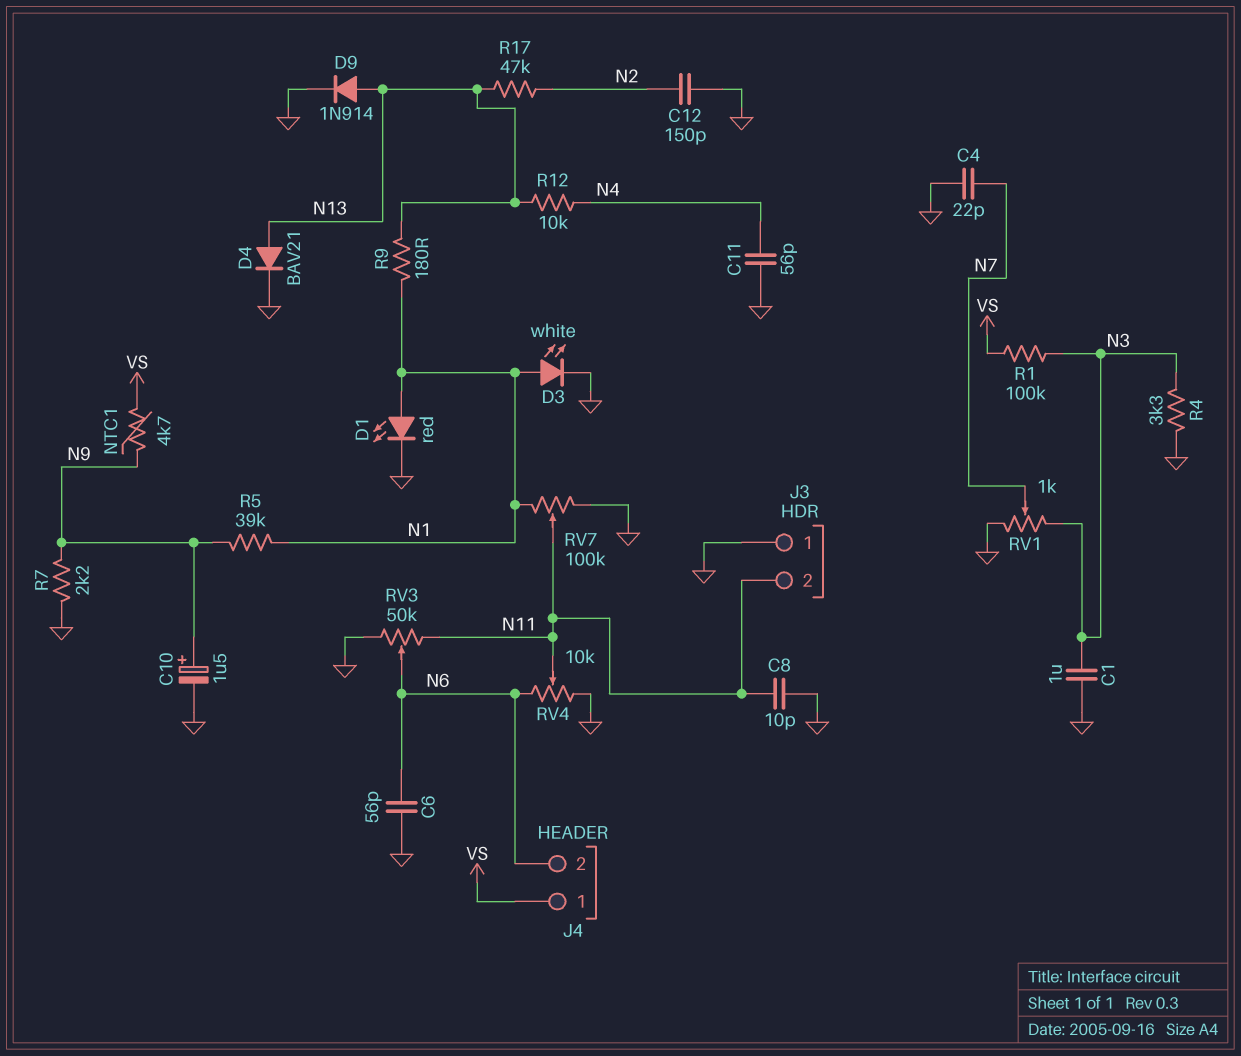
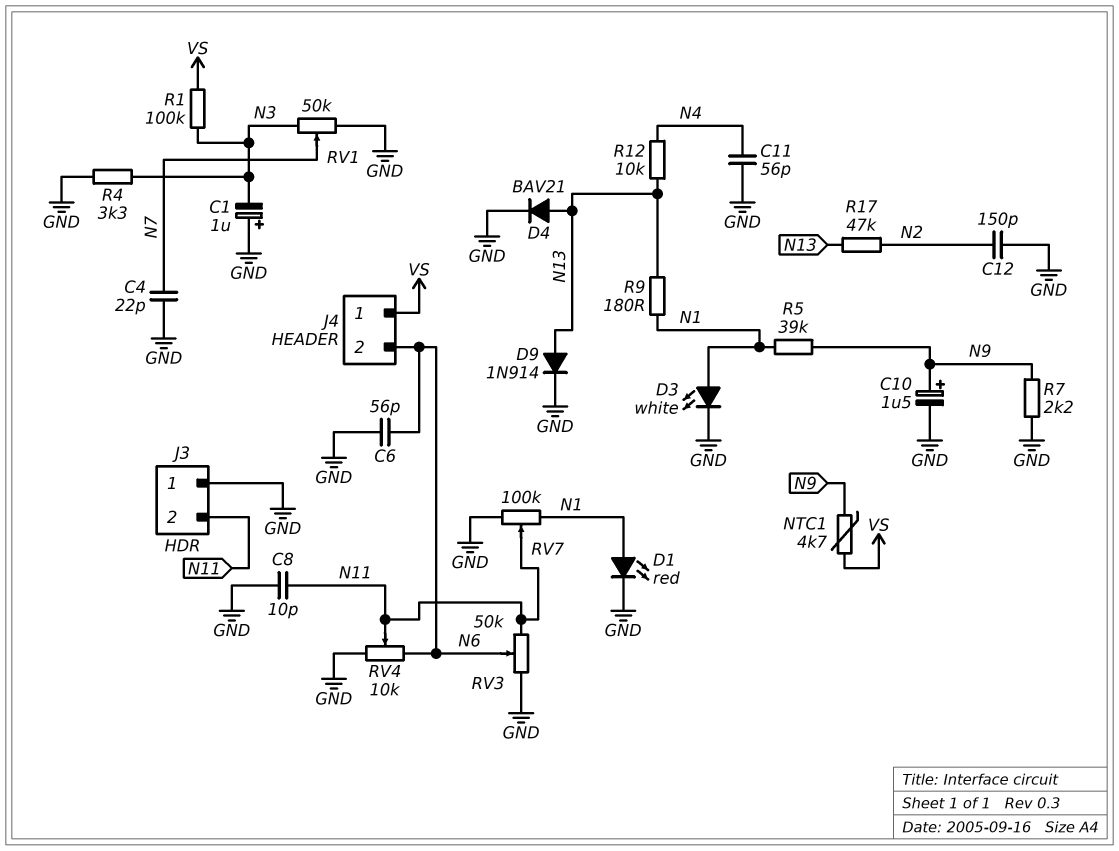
C1: 1uF (GND, N3) -> 1uF (plus GND, minus N3)
RV1: 1k (GND, N3, wiper N7) -> 50k (GND, N3, wiper N7)

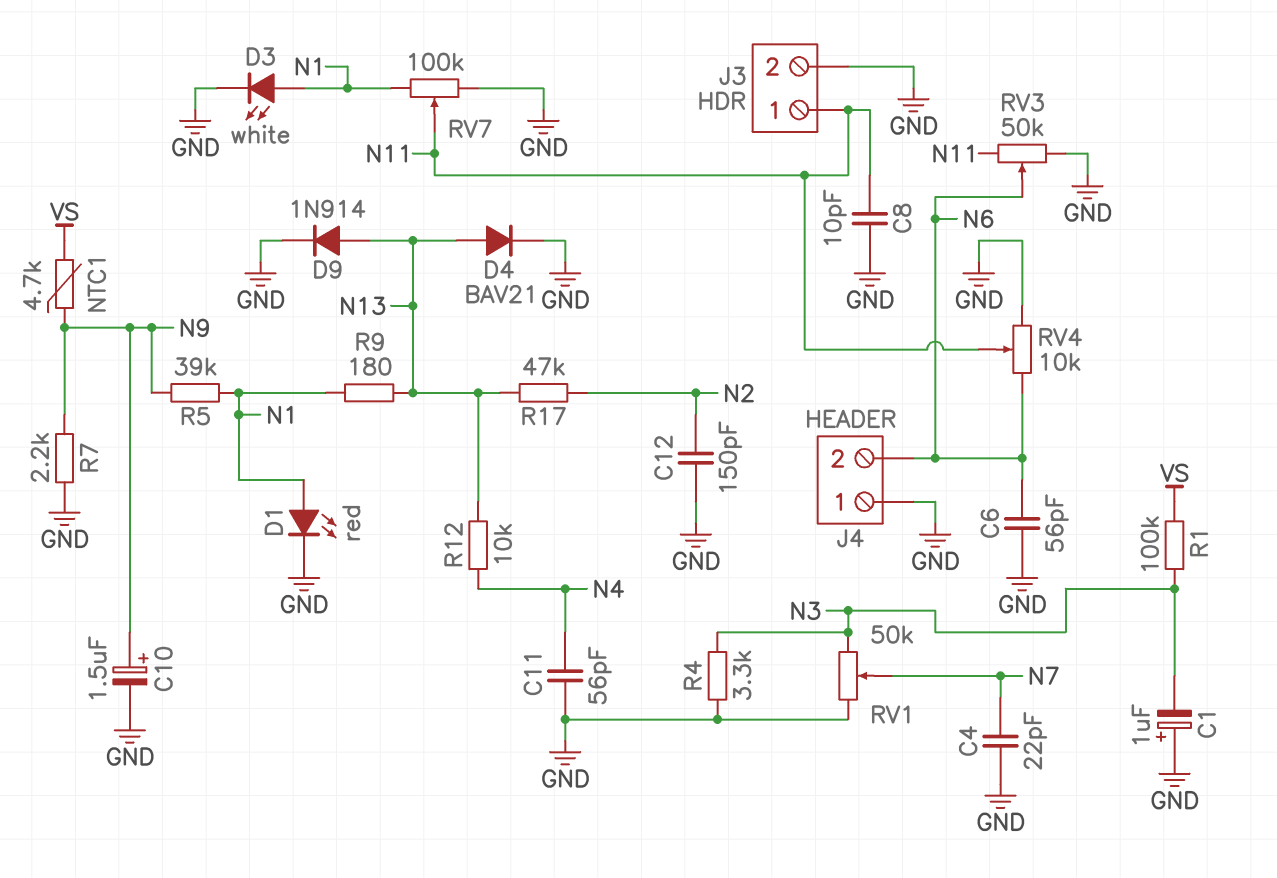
J3 pin 1: GND -> N11
J3 pin 2: N11 -> GND
J4 pin 1: VS -> GND

